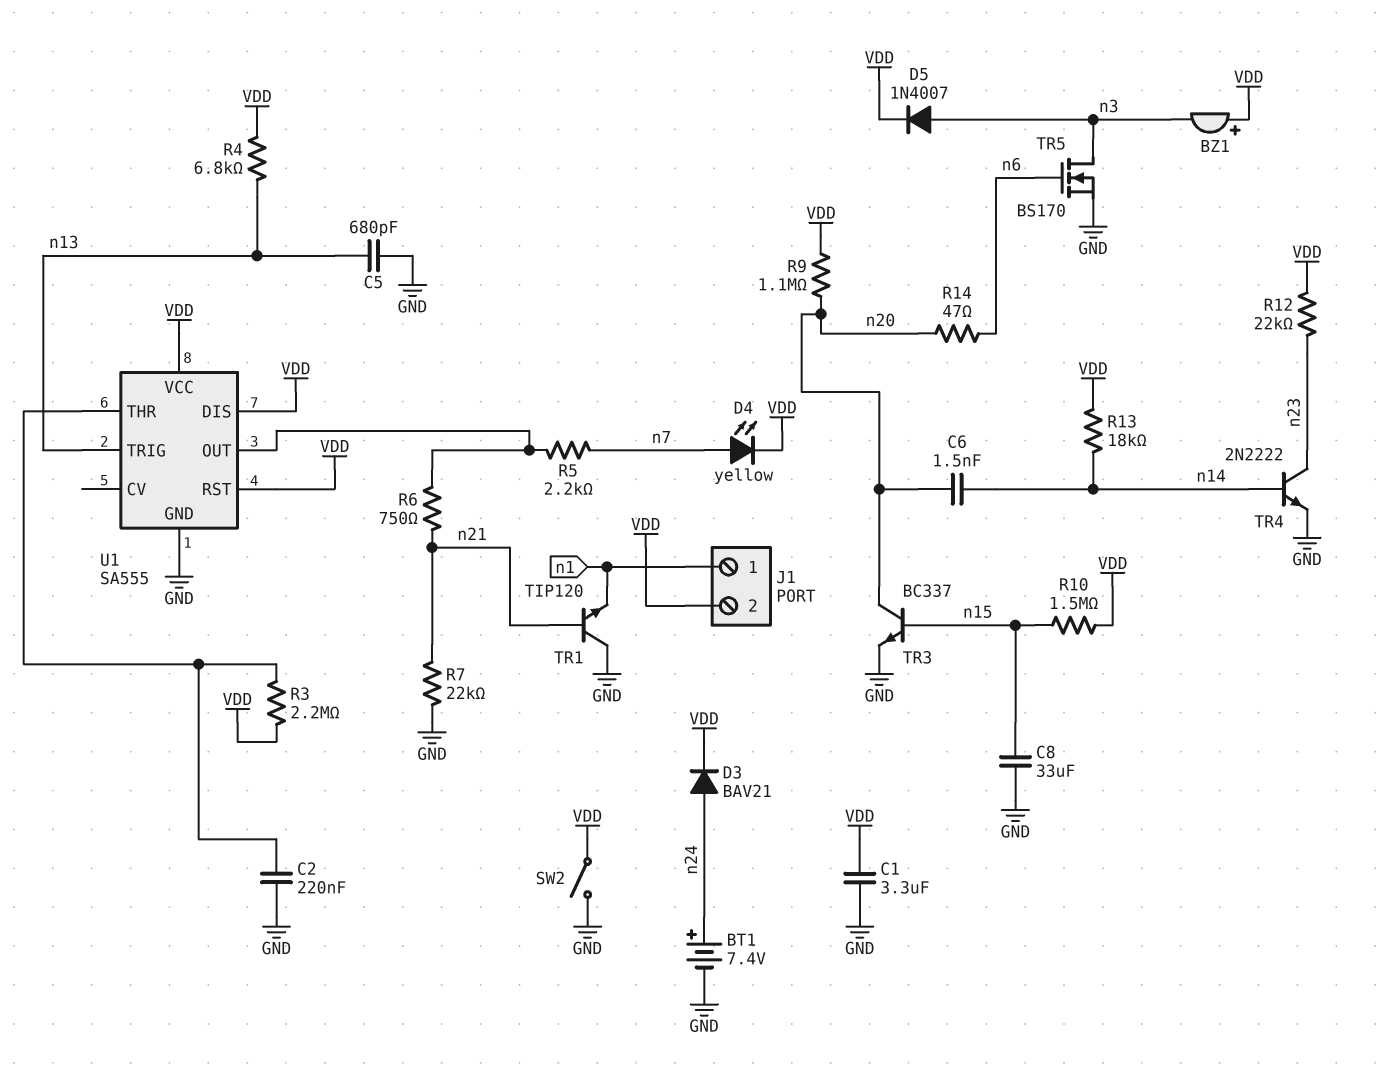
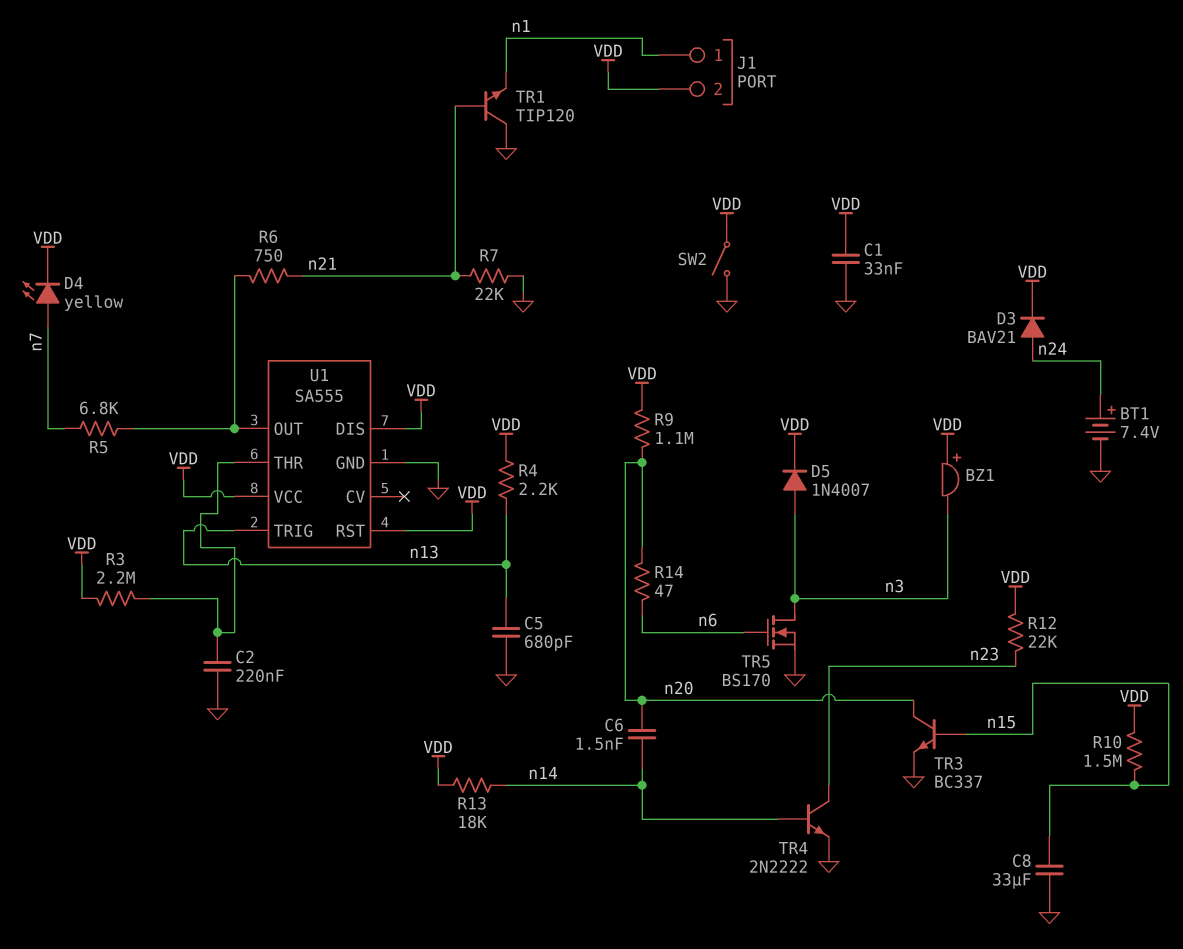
C1: 3.3uF (GND, VDD) -> 33nF (GND, VDD)
R4: 6.8k (VDD, n13) -> 2.2k (VDD, n13)
R5: 2.2k (U1/OUT, n7) -> 6.8k (U1/OUT, n7)

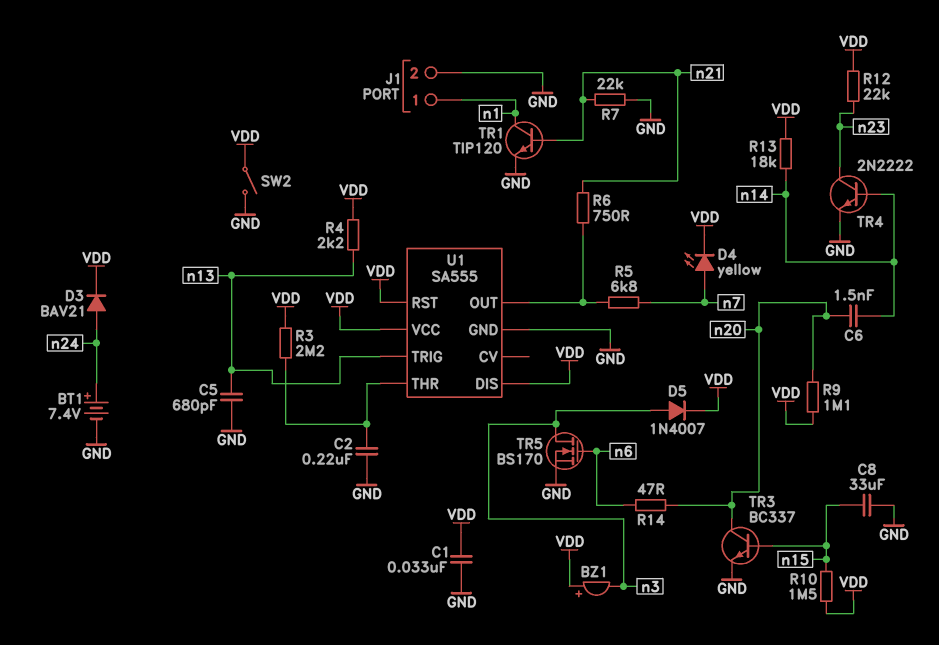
J1 pin 2: VDD -> GND
TR1: NPN TIP120 (B n21, C GND, E n1) -> NPN TIP120 (B n21, C n1, E GND)

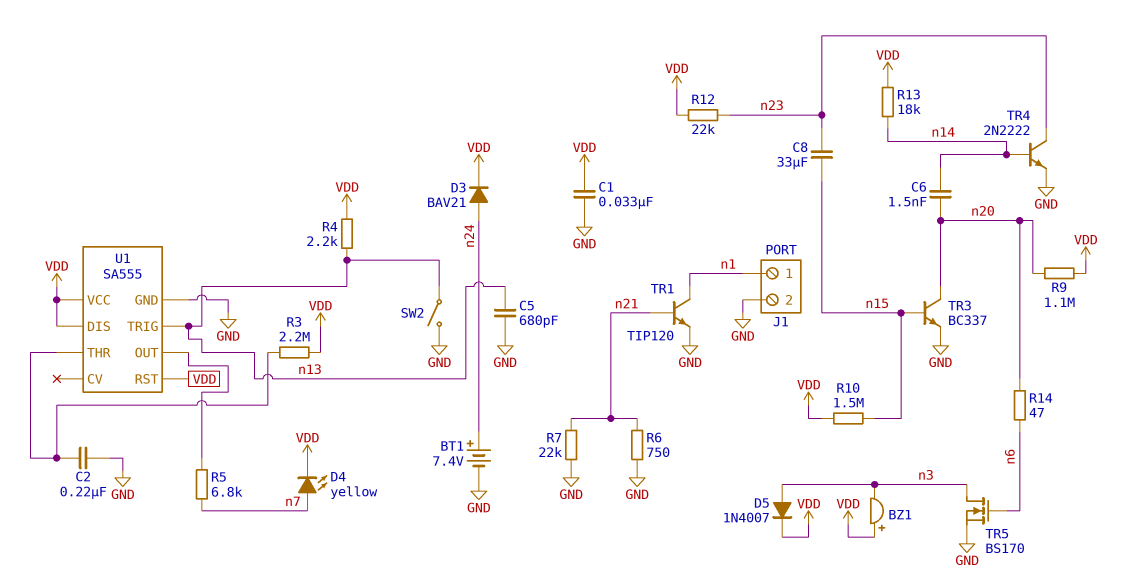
C8: 33uF (GND, n15) -> 33uF (n15, n23)
R6: 750 (U1/OUT, n21) -> 750 (GND, n21)
SW2: switch (GND, VDD) -> switch (GND, n13)

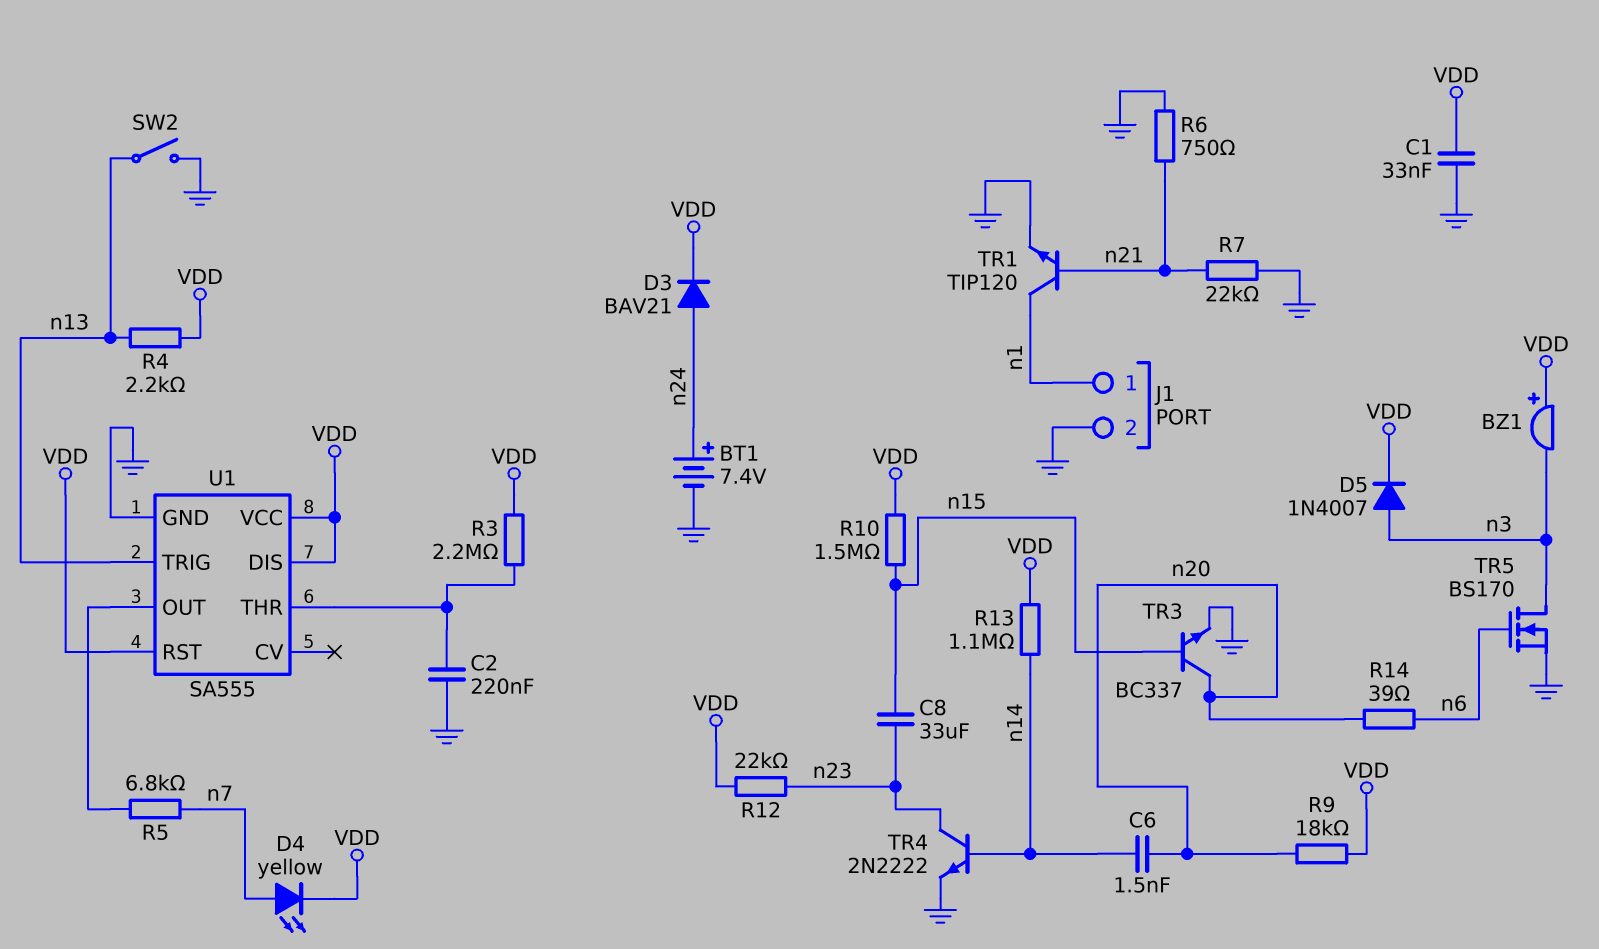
C5: 680pF (GND, n13) -> none
R9: 1.1M (VDD, n20) -> 18k (VDD, n20)
R13: 18k (VDD, n14) -> 1.1M (VDD, n14)
R14: 47 (n6, n20) -> 39 (n6, n20)

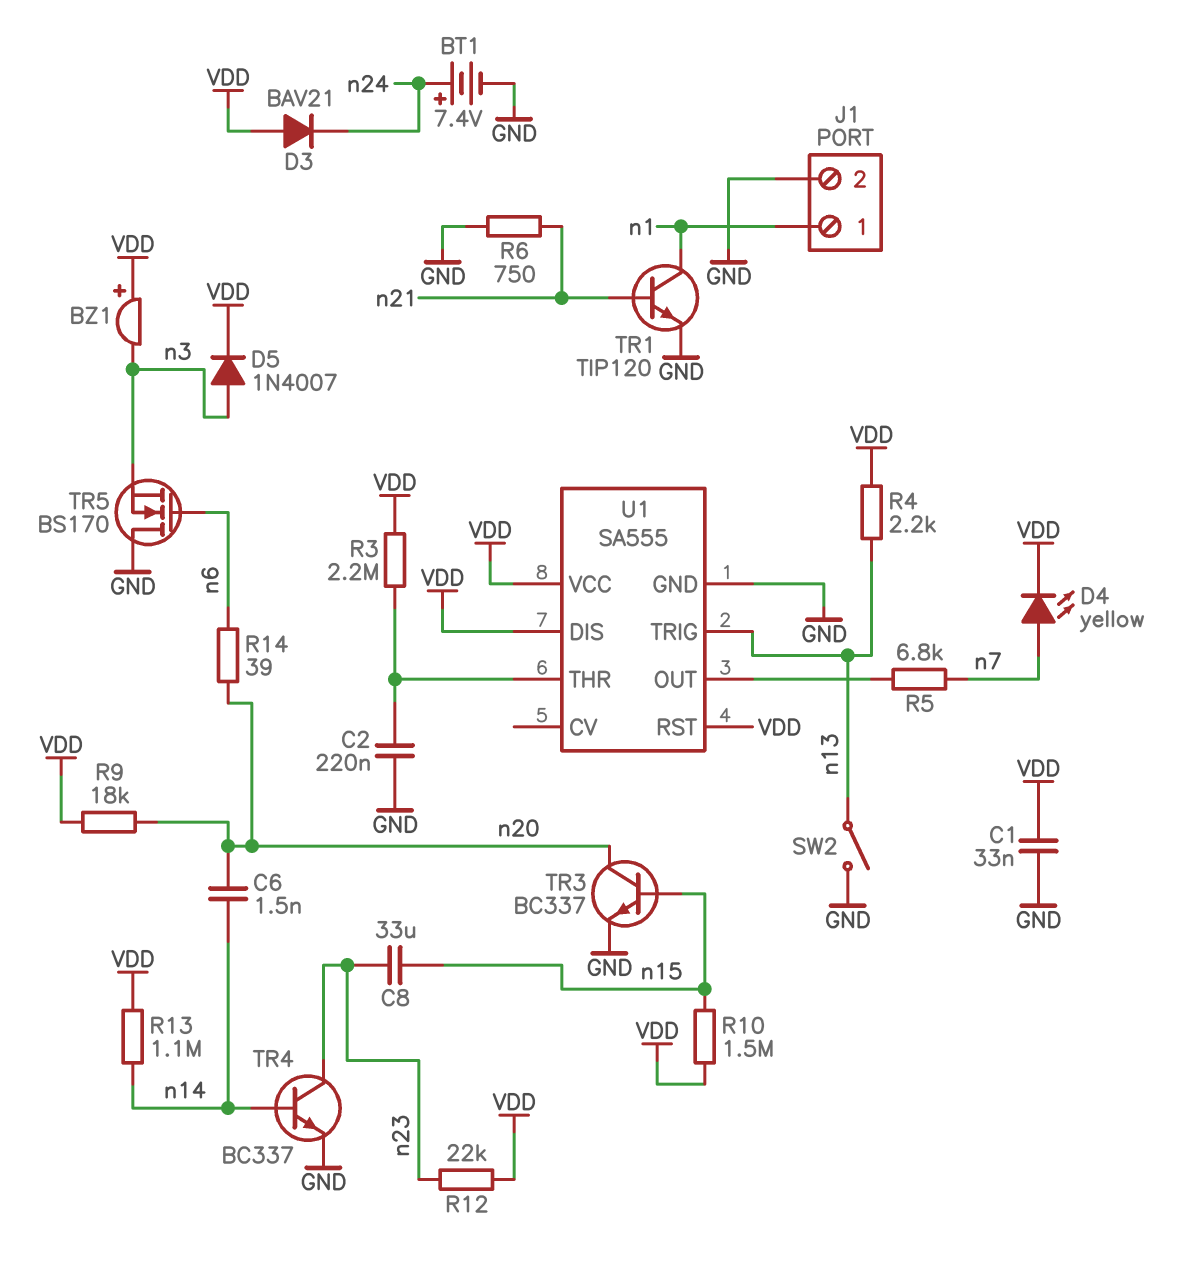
D3: diode BAV21 (A n24, K VDD) -> diode BAV21 (A VDD, K n24)
R7: 22k (GND, n21) -> none
TR4: NPN 2N2222 (B n14, C n23, E GND) -> NPN BC337 (B n14, C n23, E GND)
TR5: NMOS BS170 (G n6, D n3, S GND) -> NMOS BS170 (G n6, D GND, S n3)

